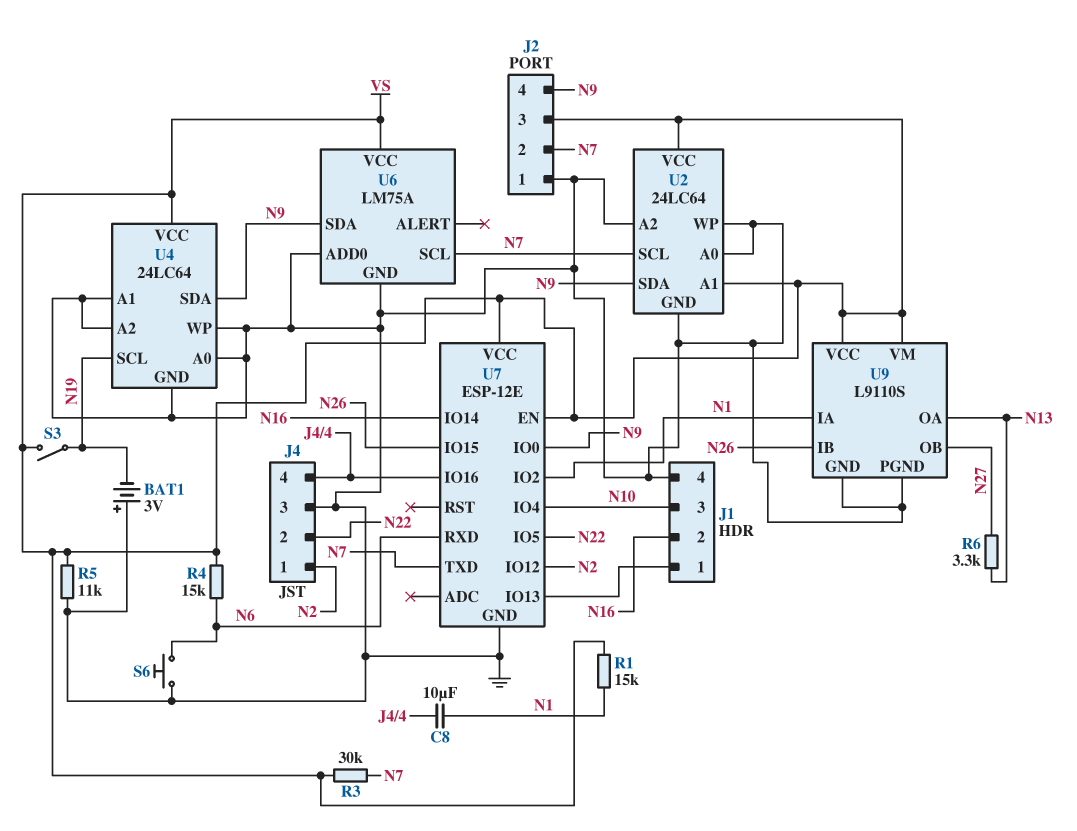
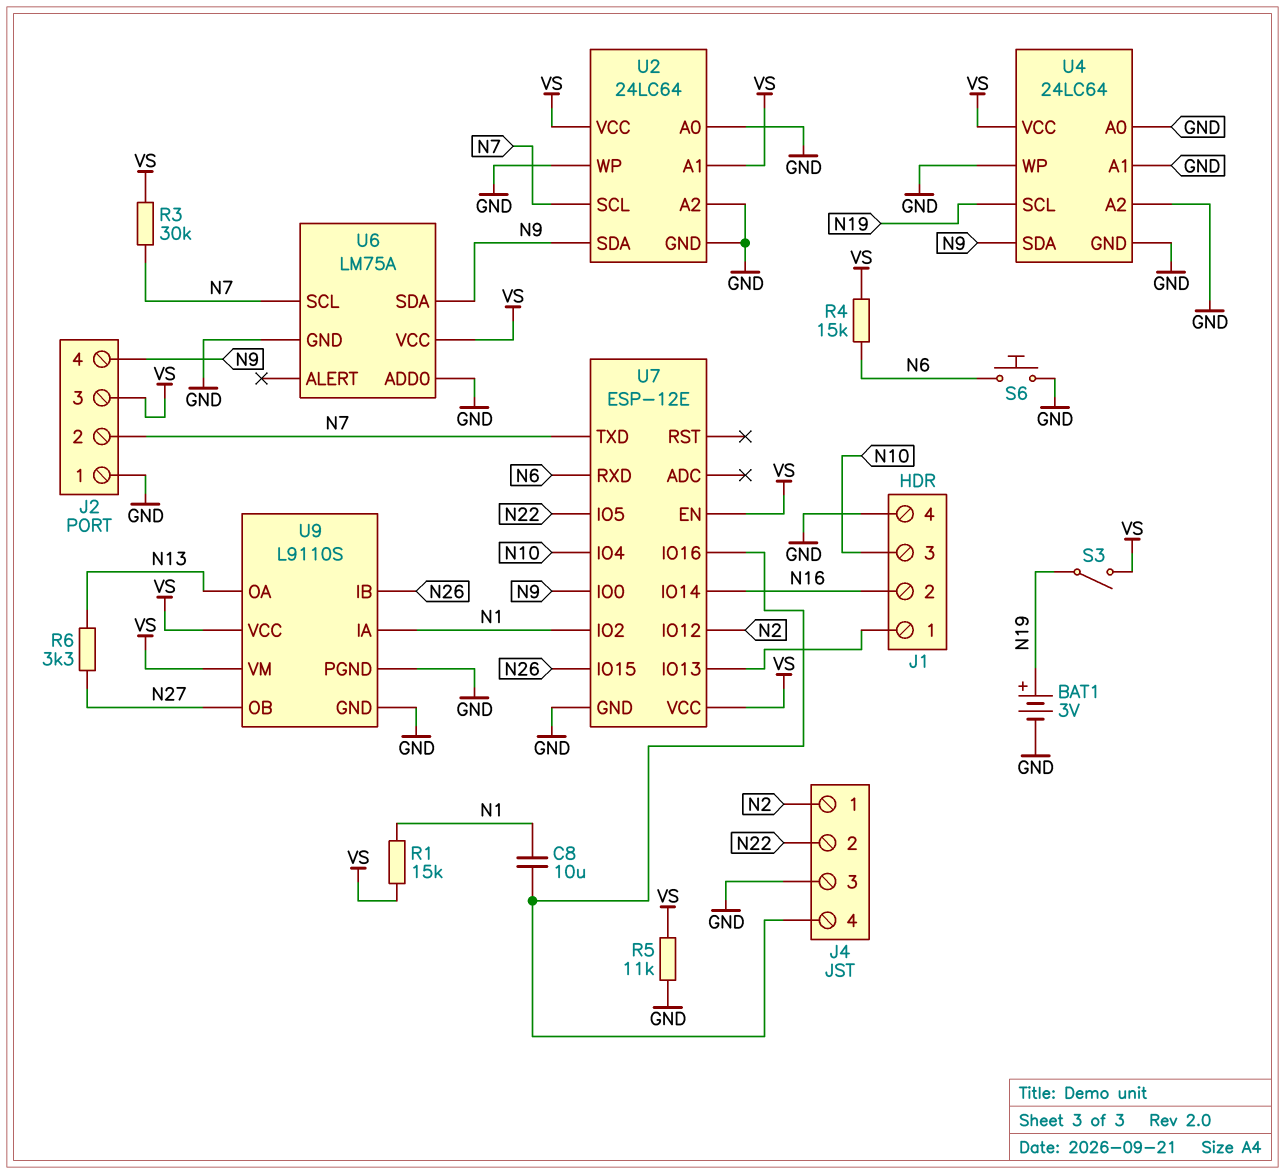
BAT1: 3V (plus GND, minus N19) -> 3V (plus N19, minus GND)

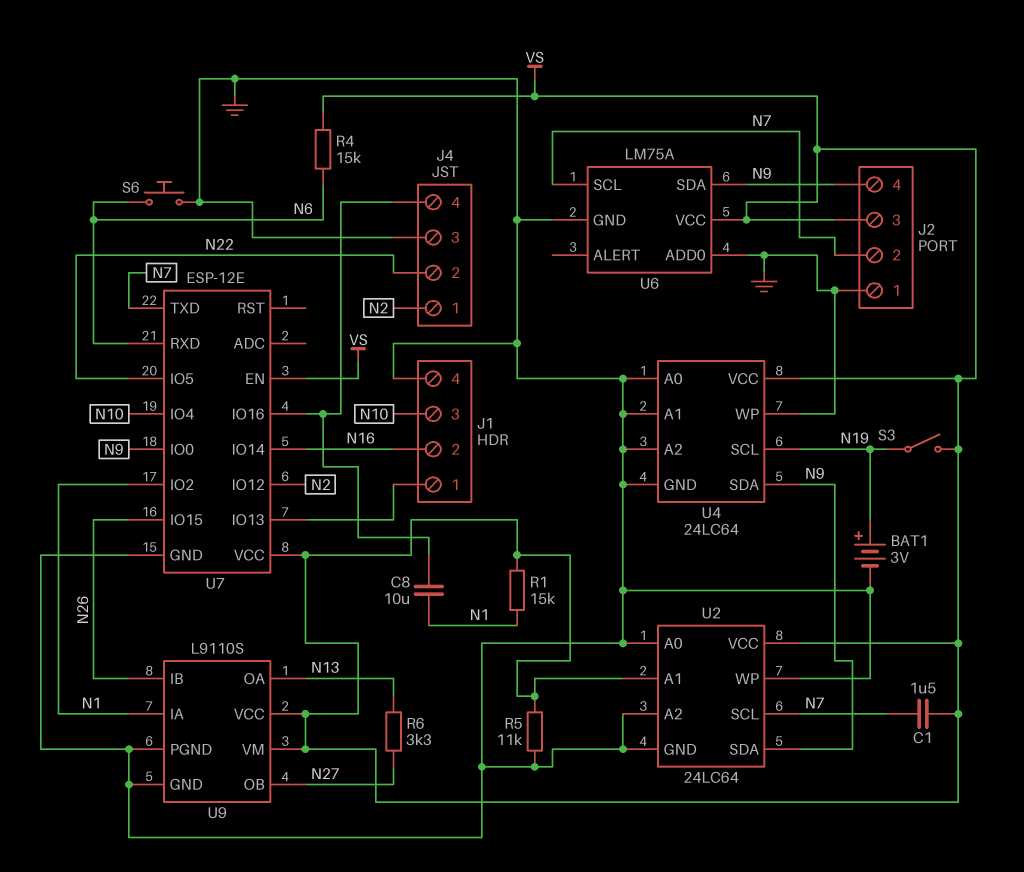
C1: none -> 1.5uF (N7, VS)
R3: 30k (N7, VS) -> none

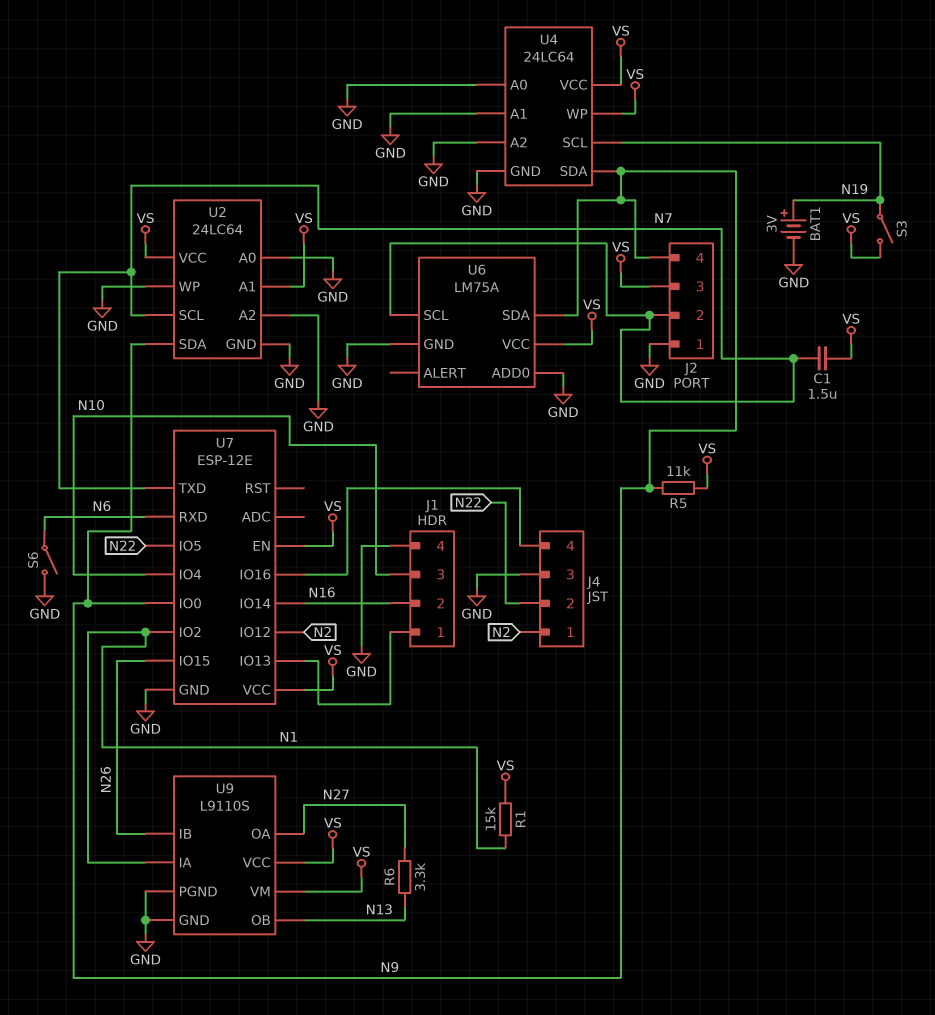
C8: 10uF (J4/4, N1) -> none
R4: 15k (N6, VS) -> none
R5: 11k (GND, VS) -> 11k (N9, VS)
S6: button (GND, N6) -> switch (GND, N6)
U4 pin WP: GND -> VS
U9 pin OA: N13 -> N27
U9 pin OB: N27 -> N13

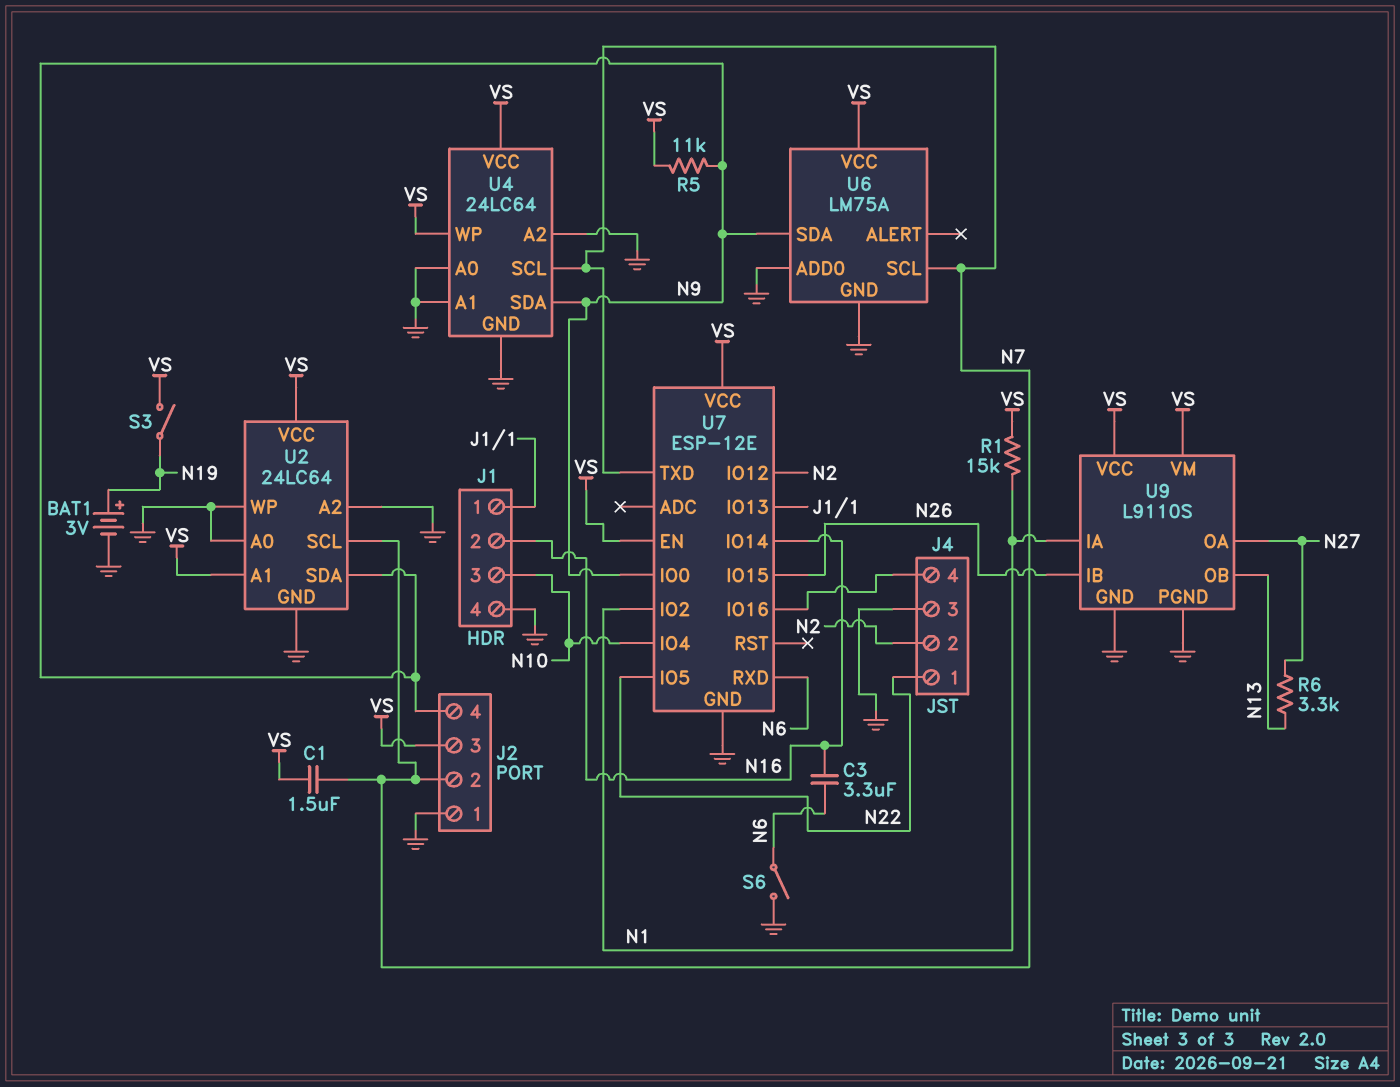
C3: none -> 3.3uF (N6, N16)
J4 pin 1: N2 -> N22
J4 pin 2: N22 -> N2
U4 pin SCL: N19 -> N7

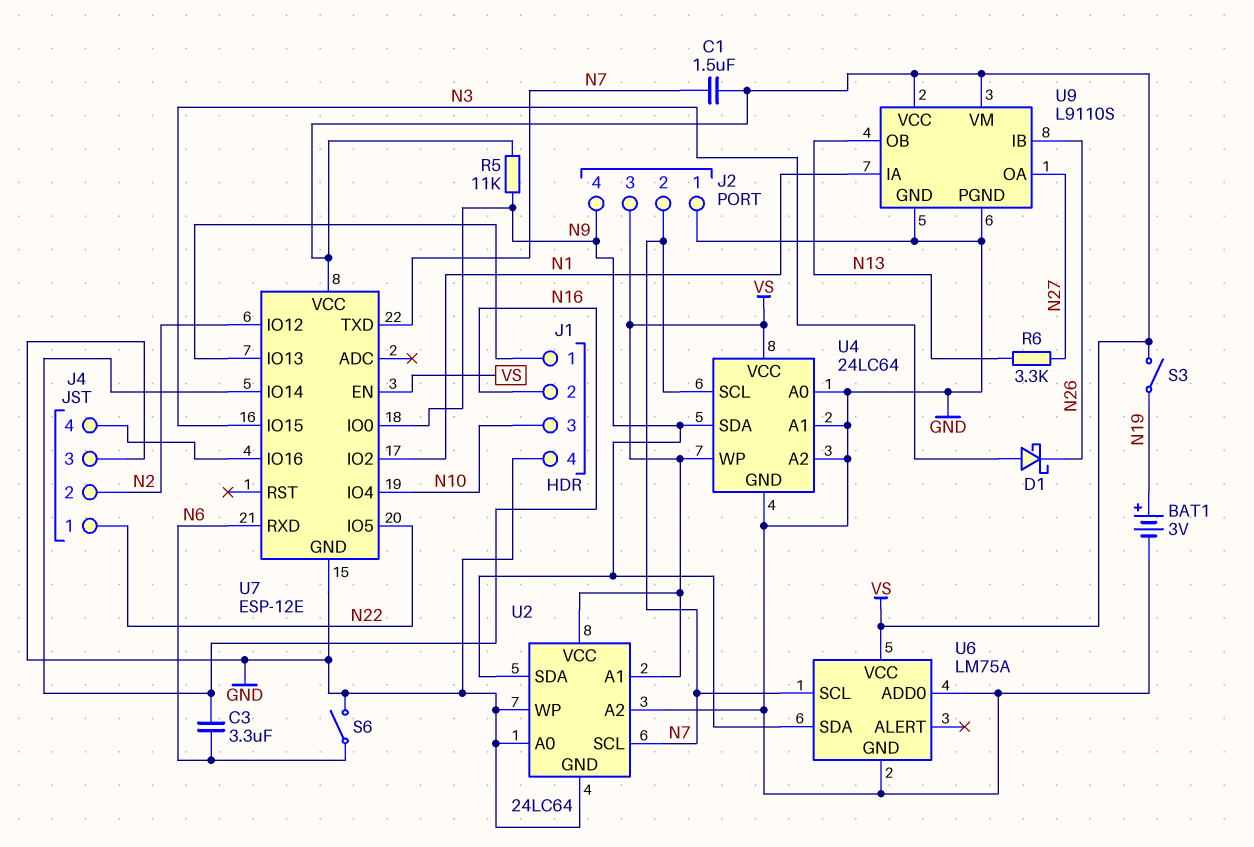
D1: none -> schottky (A N3, K N26)
R1: 15k (N1, VS) -> none
U7 pin IO15: N26 -> N3

